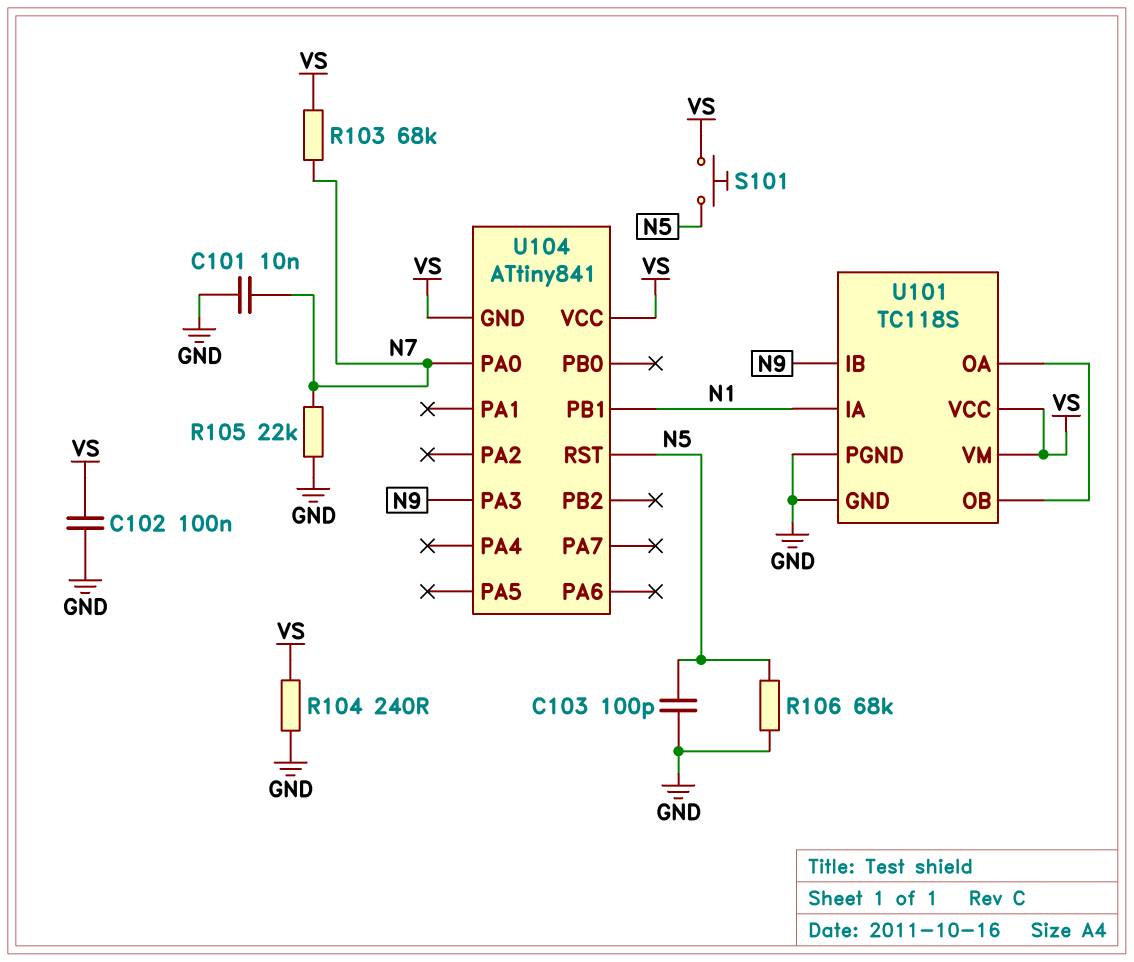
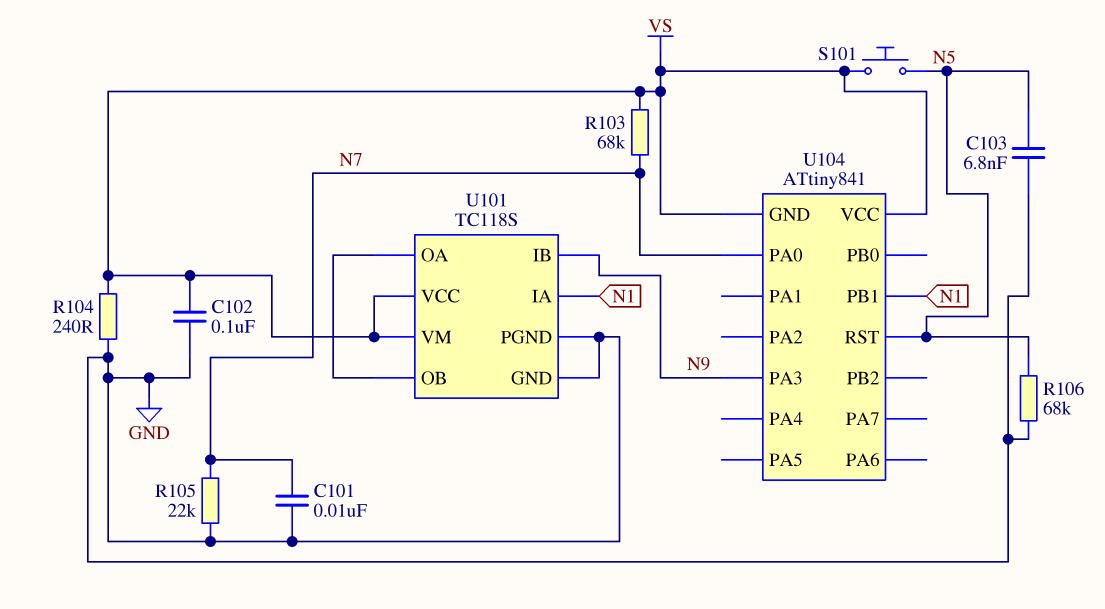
C103: 100pF (GND, N5) -> 6.8nF (GND, N5)

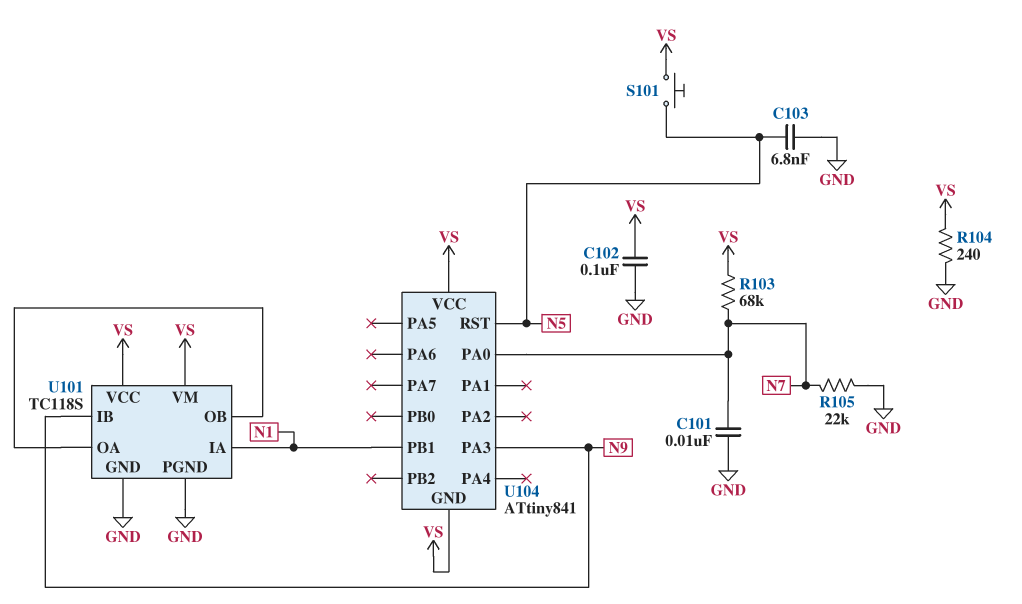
R106: 68k (GND, N5) -> none

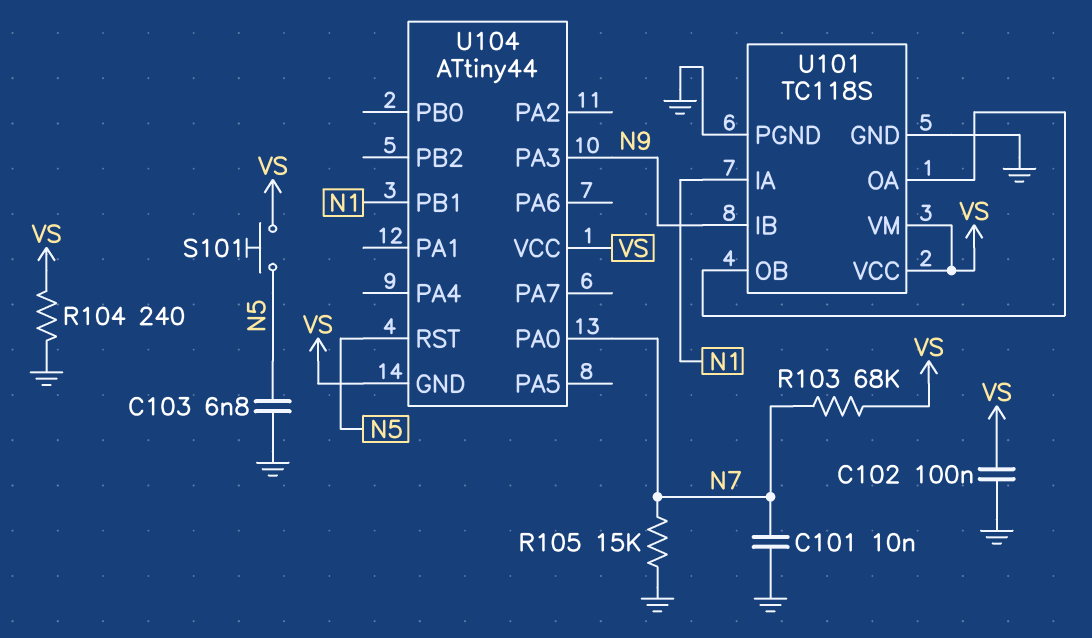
R105: 22k (GND, N7) -> 15k (GND, N7)
U104: ATtiny841 -> ATtiny44

